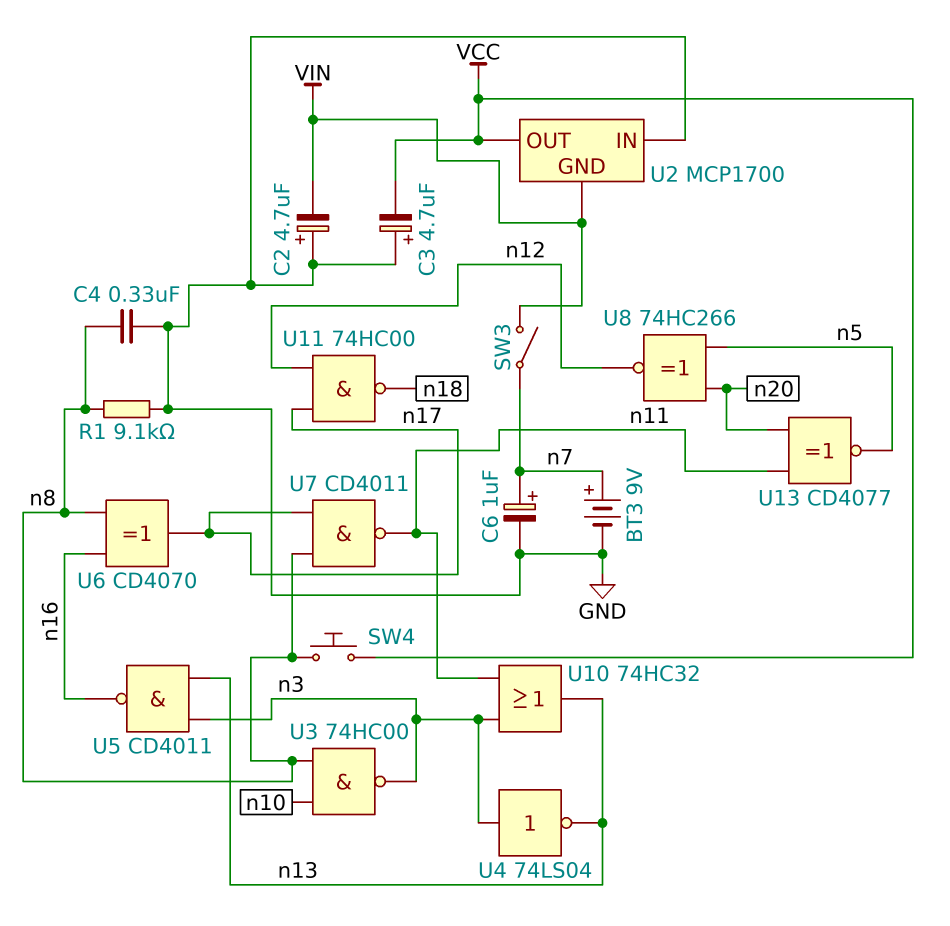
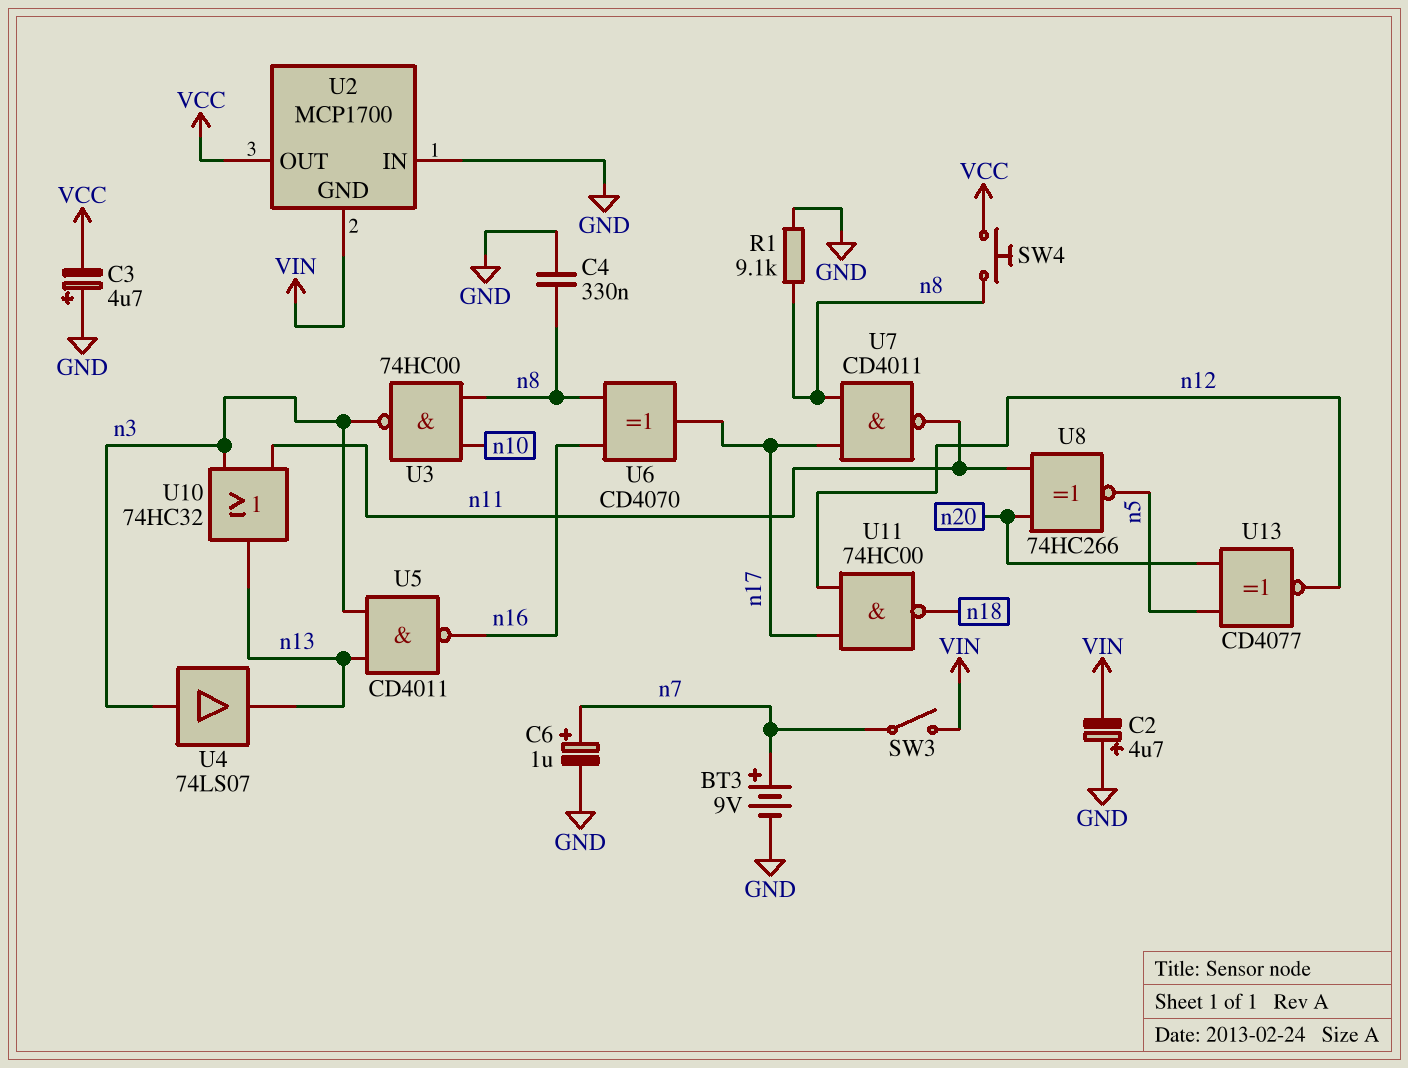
U4: NOT 74LS04 (in n3, out n13) -> buffer 74LS07 (in n3, out n13)
U8: XNOR 74HC266 (in n5, in n20, out n12) -> XNOR 74HC266 (in n11, in n20, out n5)
U13: XNOR CD4077 (in n11, in n20, out n5) -> XNOR CD4077 (in n5, in n20, out n12)

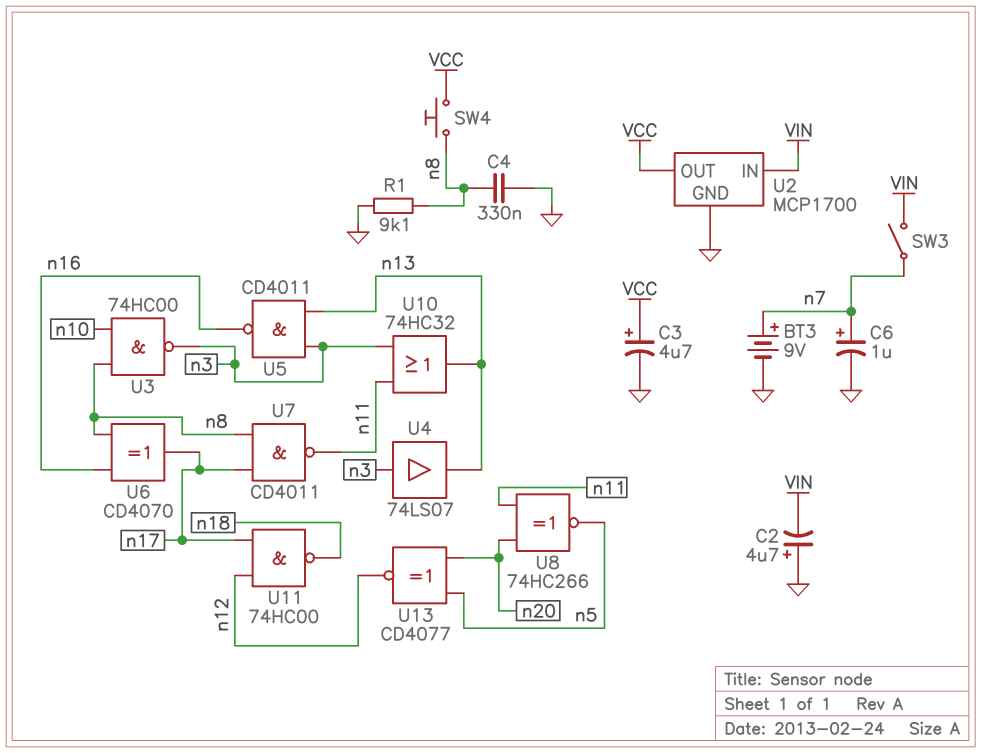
C3: 4.7uF (plus GND, minus VCC) -> 4.7uF (plus VCC, minus GND)
U2 pin GND: VIN -> GND
U2 pin IN: GND -> VIN

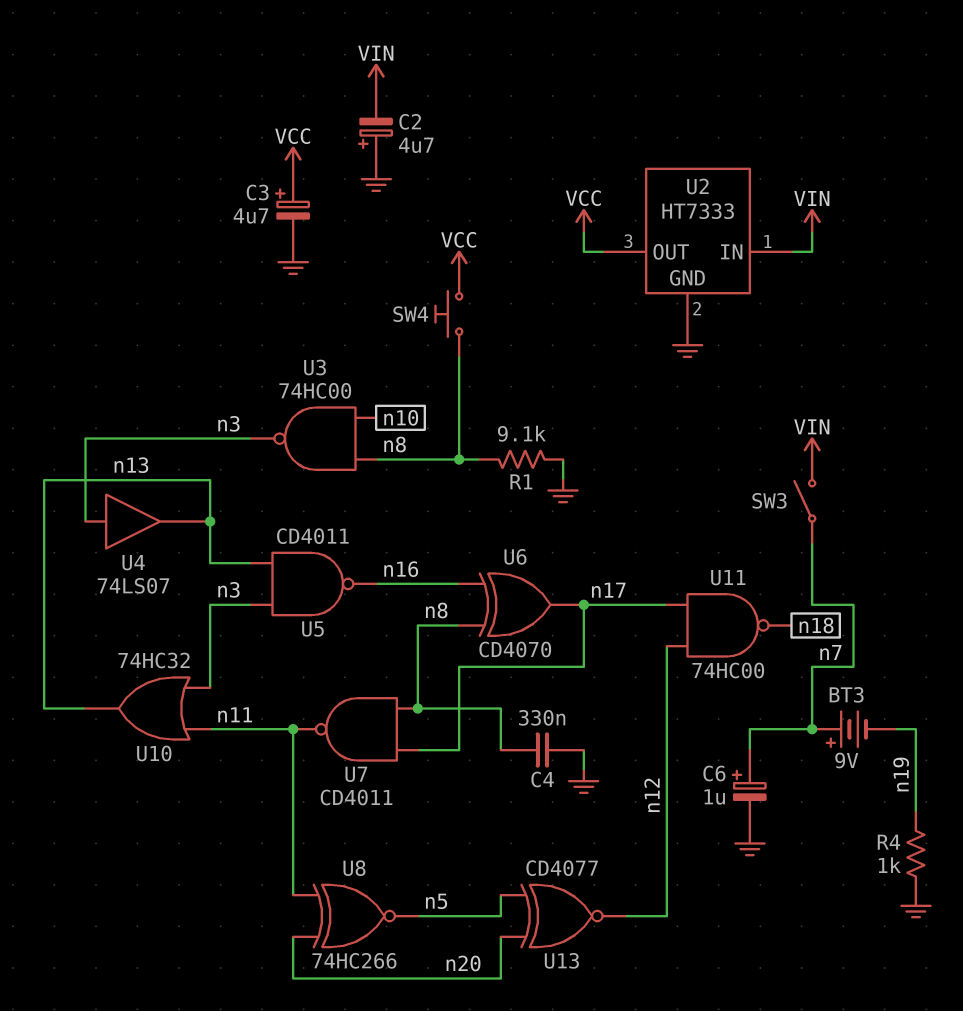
BT3: 9V (plus n7, minus GND) -> 9V (plus n7, minus n19)
R4: none -> 1k (GND, n19)
U2: MCP1700 -> HT7333

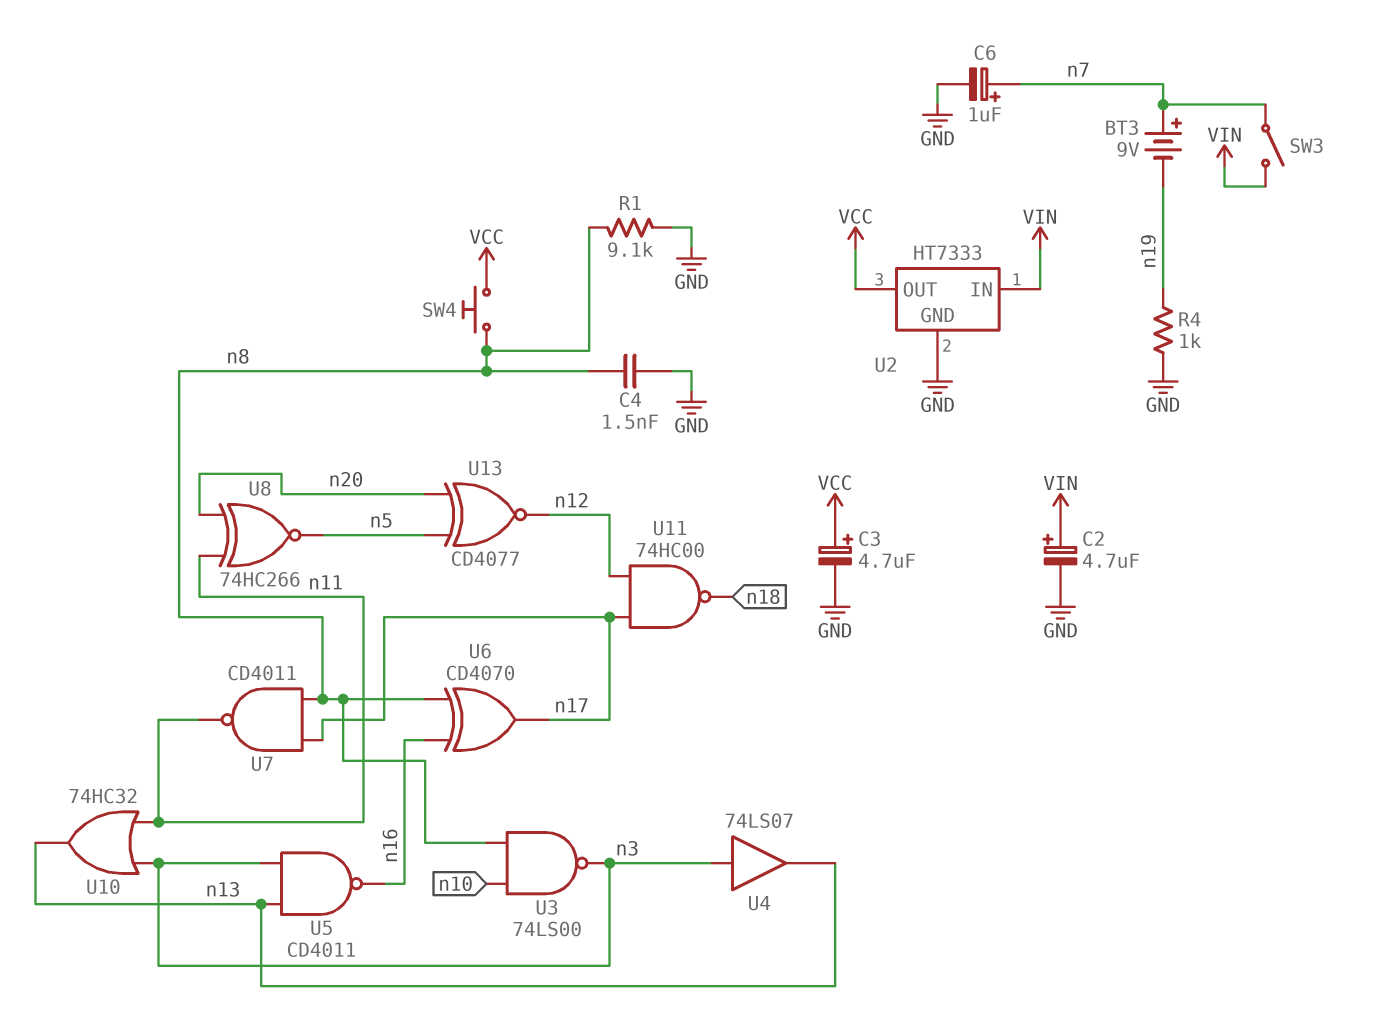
C2: 4.7uF (plus GND, minus VIN) -> 4.7uF (plus VIN, minus GND)
C4: 330nF (GND, n8) -> 1.5nF (GND, n8)
U3: NAND 74HC00 (in n8, in n10, out n3) -> NAND 74LS00 (in n8, in n10, out n3)

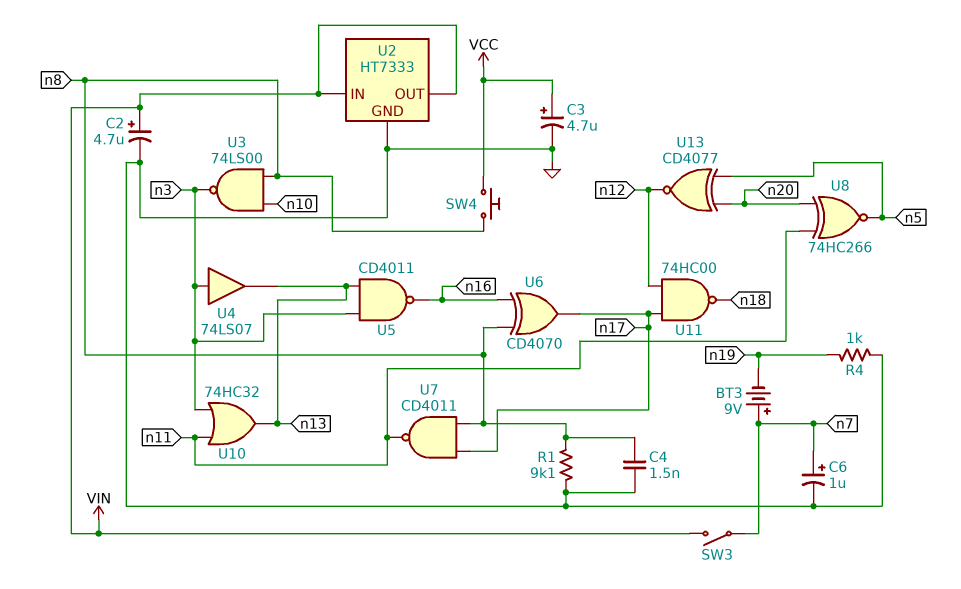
U2 pin OUT: VCC -> VIN

